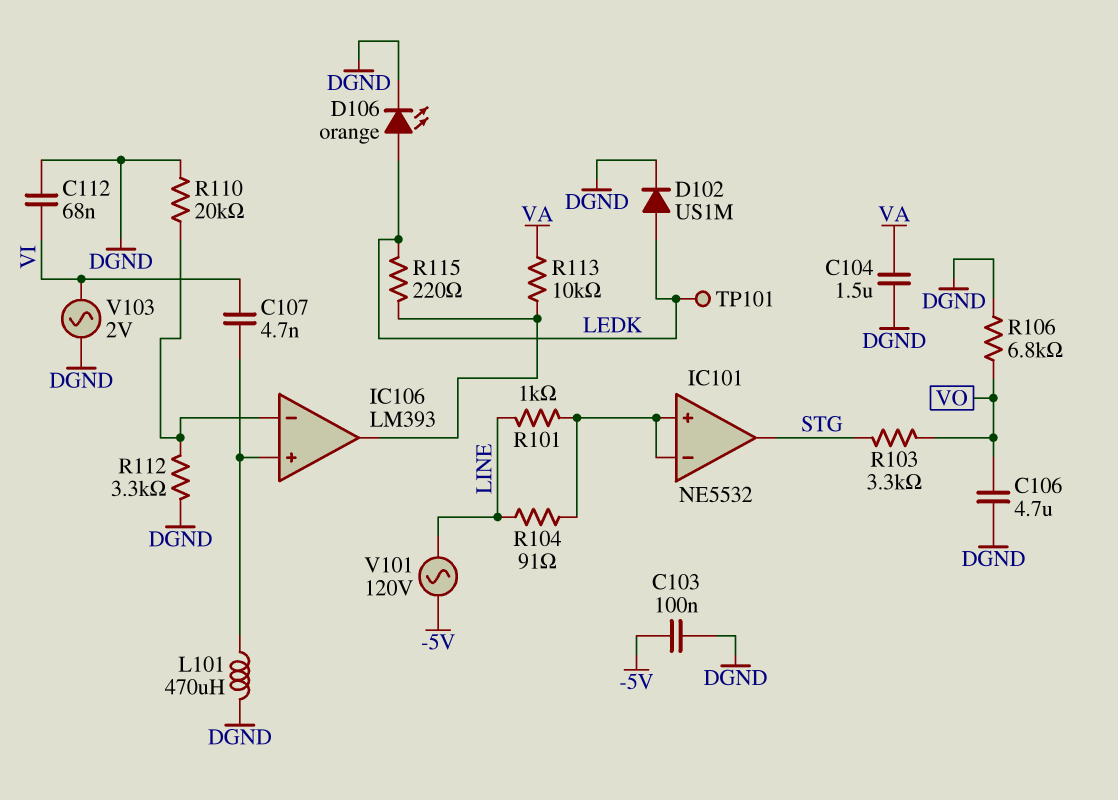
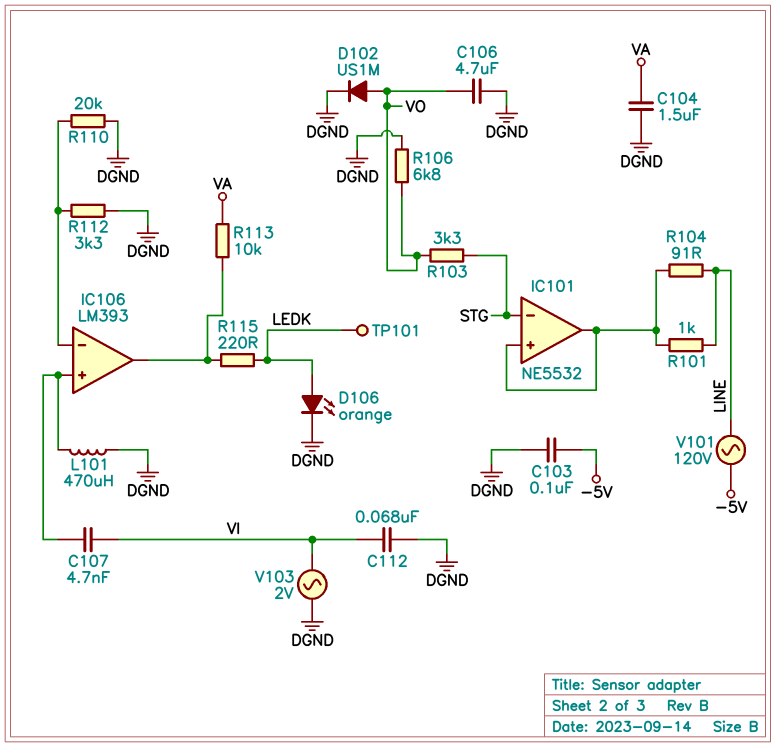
D102: diode US1M (A LEDK, K DGND) -> diode US1M (A VO, K DGND)
IC101 pin in-: IC101/in+ -> STG
IC101 pin out: STG -> IC101/in+

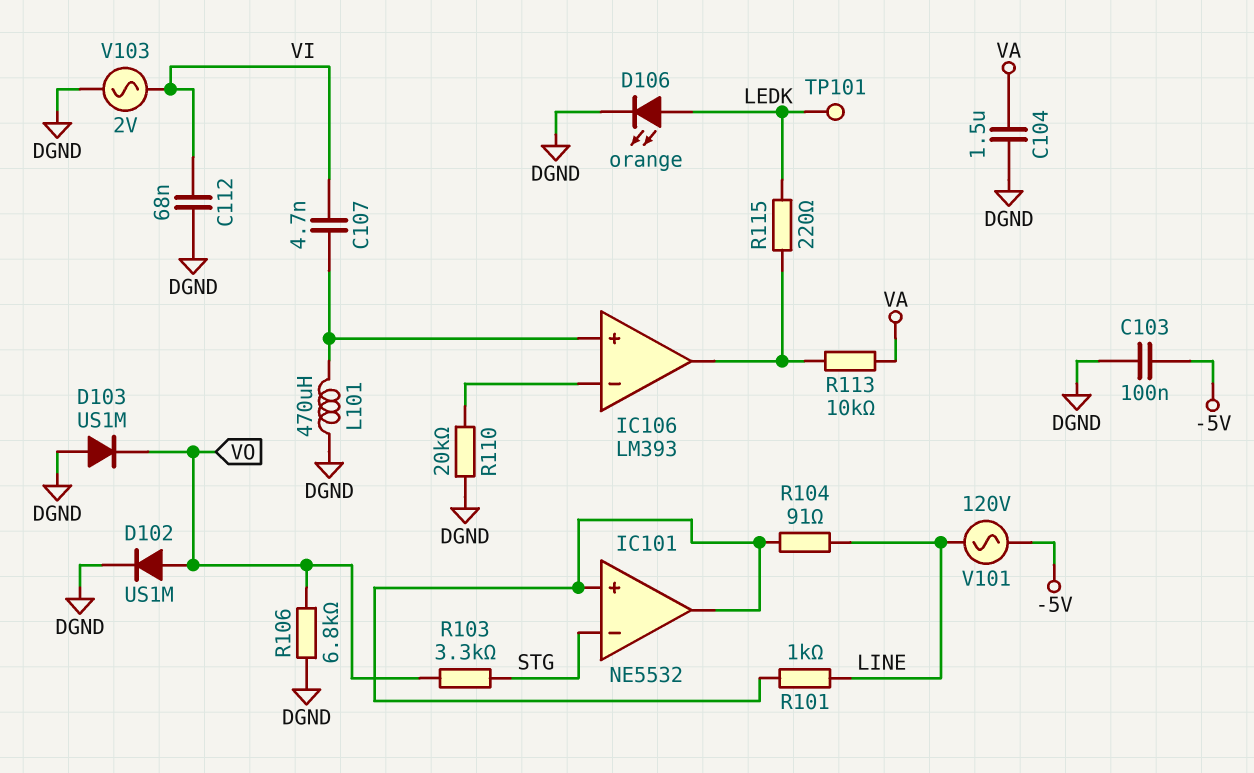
C106: 4.7uF (DGND, VO) -> none
D103: none -> diode US1M (A DGND, K VO)
R112: 3.3k (DGND, IC106/in-) -> none

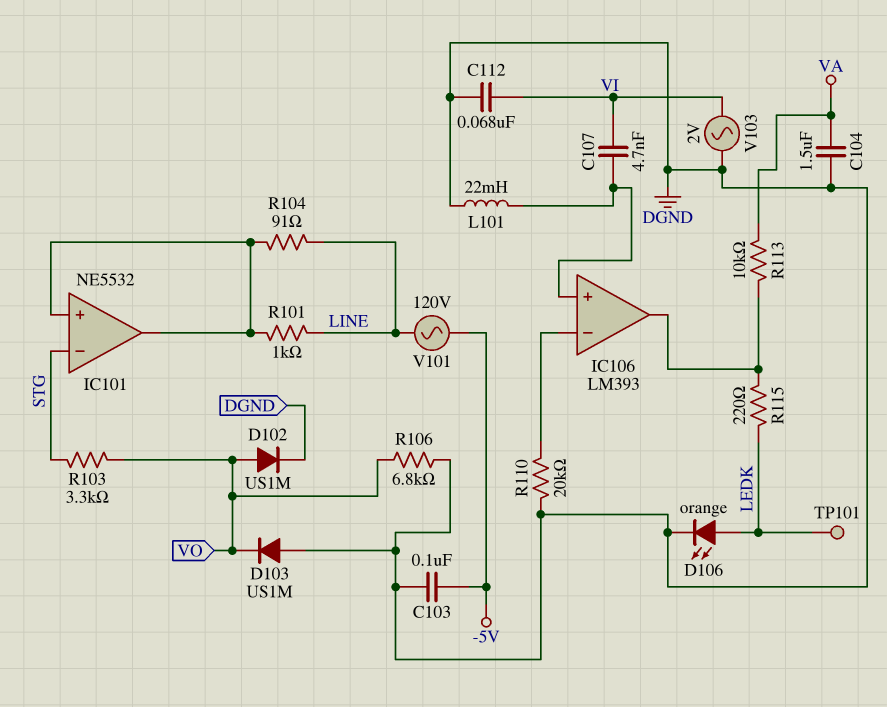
L101: 470uH (DGND, IC106/in+) -> 22mH (DGND, IC106/in+)

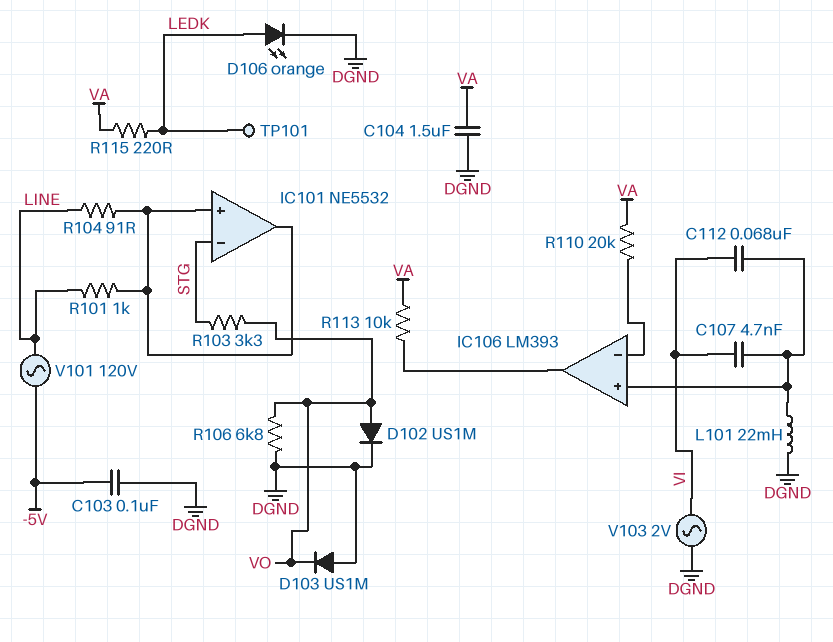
C112: 68nF (DGND, VI) -> 68nF (IC106/in+, VI)
R110: 20k (DGND, IC106/in-) -> 20k (IC106/in-, VA)
R115: 220 (IC106/out, LEDK) -> 220 (LEDK, VA)

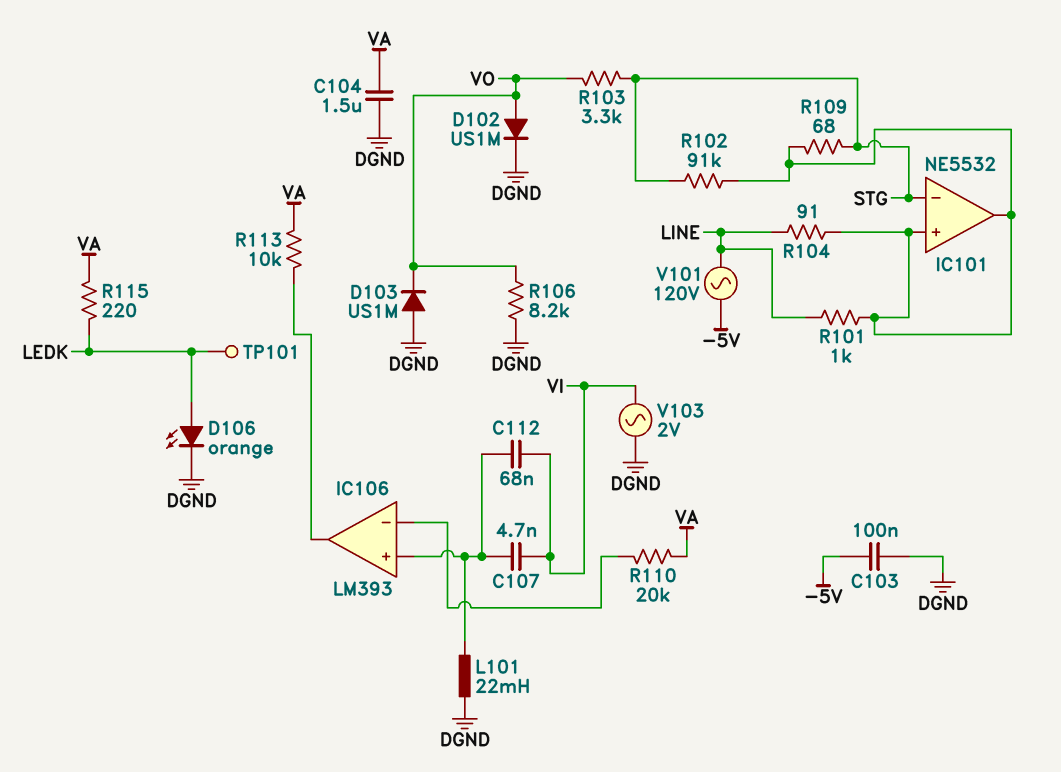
R102: none -> 91k (IC101/in+, STG)
R106: 6.8k (DGND, VO) -> 8.2k (DGND, VO)
R109: none -> 68 (IC101/in+, STG)

